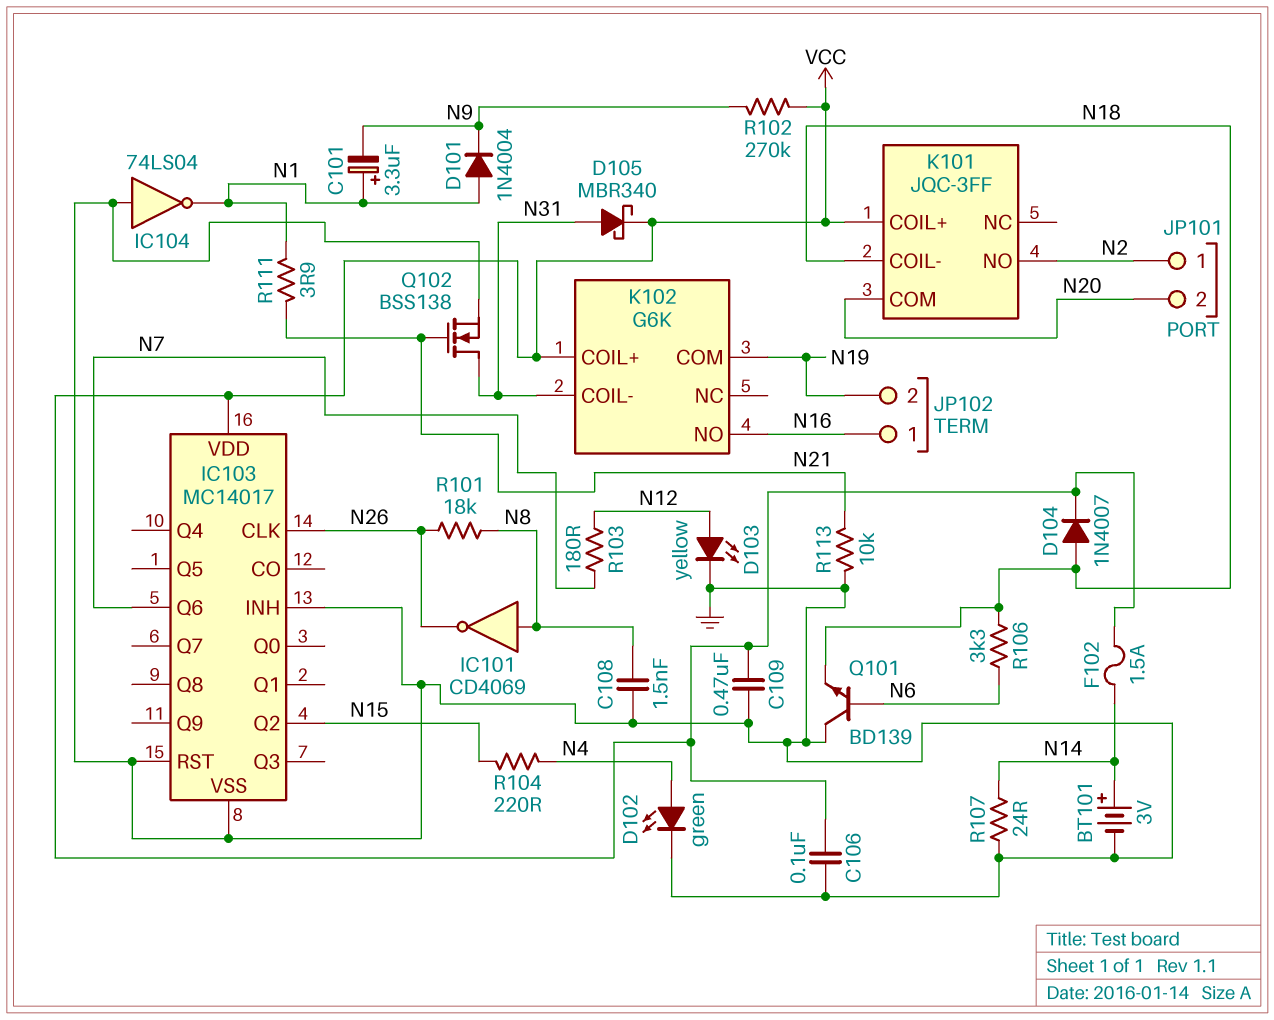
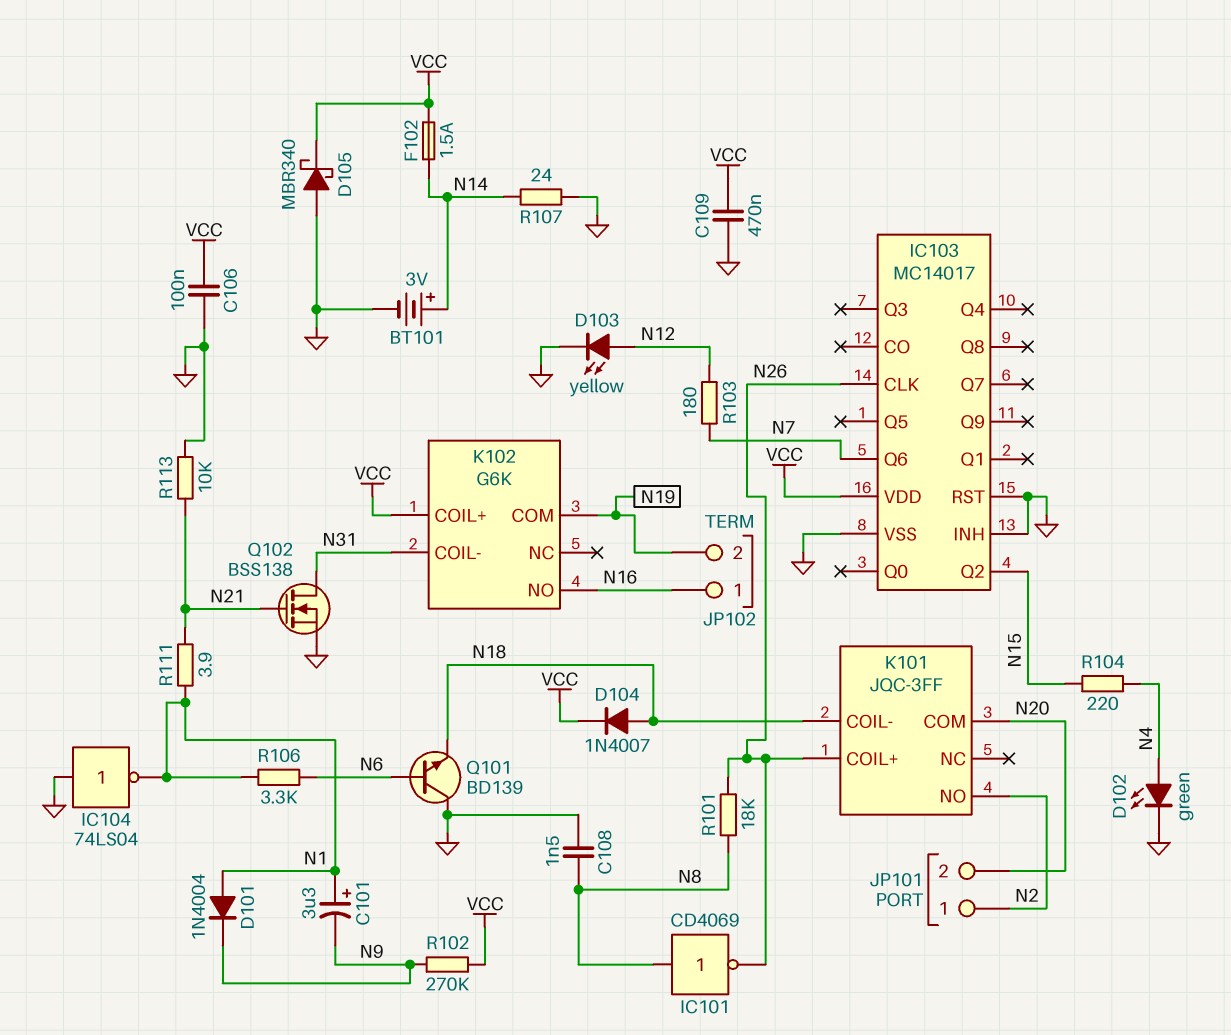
D105: schottky MBR340 (A N31, K VCC) -> schottky MBR340 (A GND, K VCC)
K101 pin COIL+: VCC -> N26
R106: 3.3k (N6, N18) -> 3.3k (N1, N6)

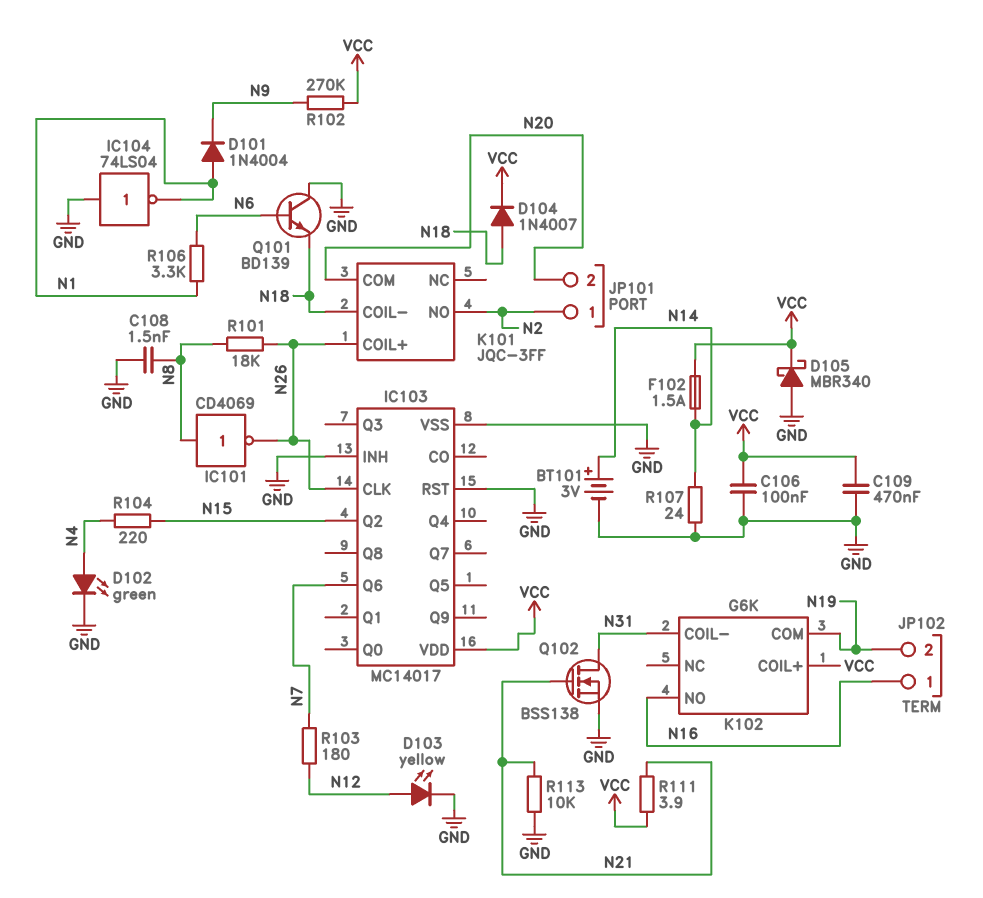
C101: 3.3uF (plus N1, minus N9) -> none
R111: 3.9 (N1, N21) -> 3.9 (N21, VCC)

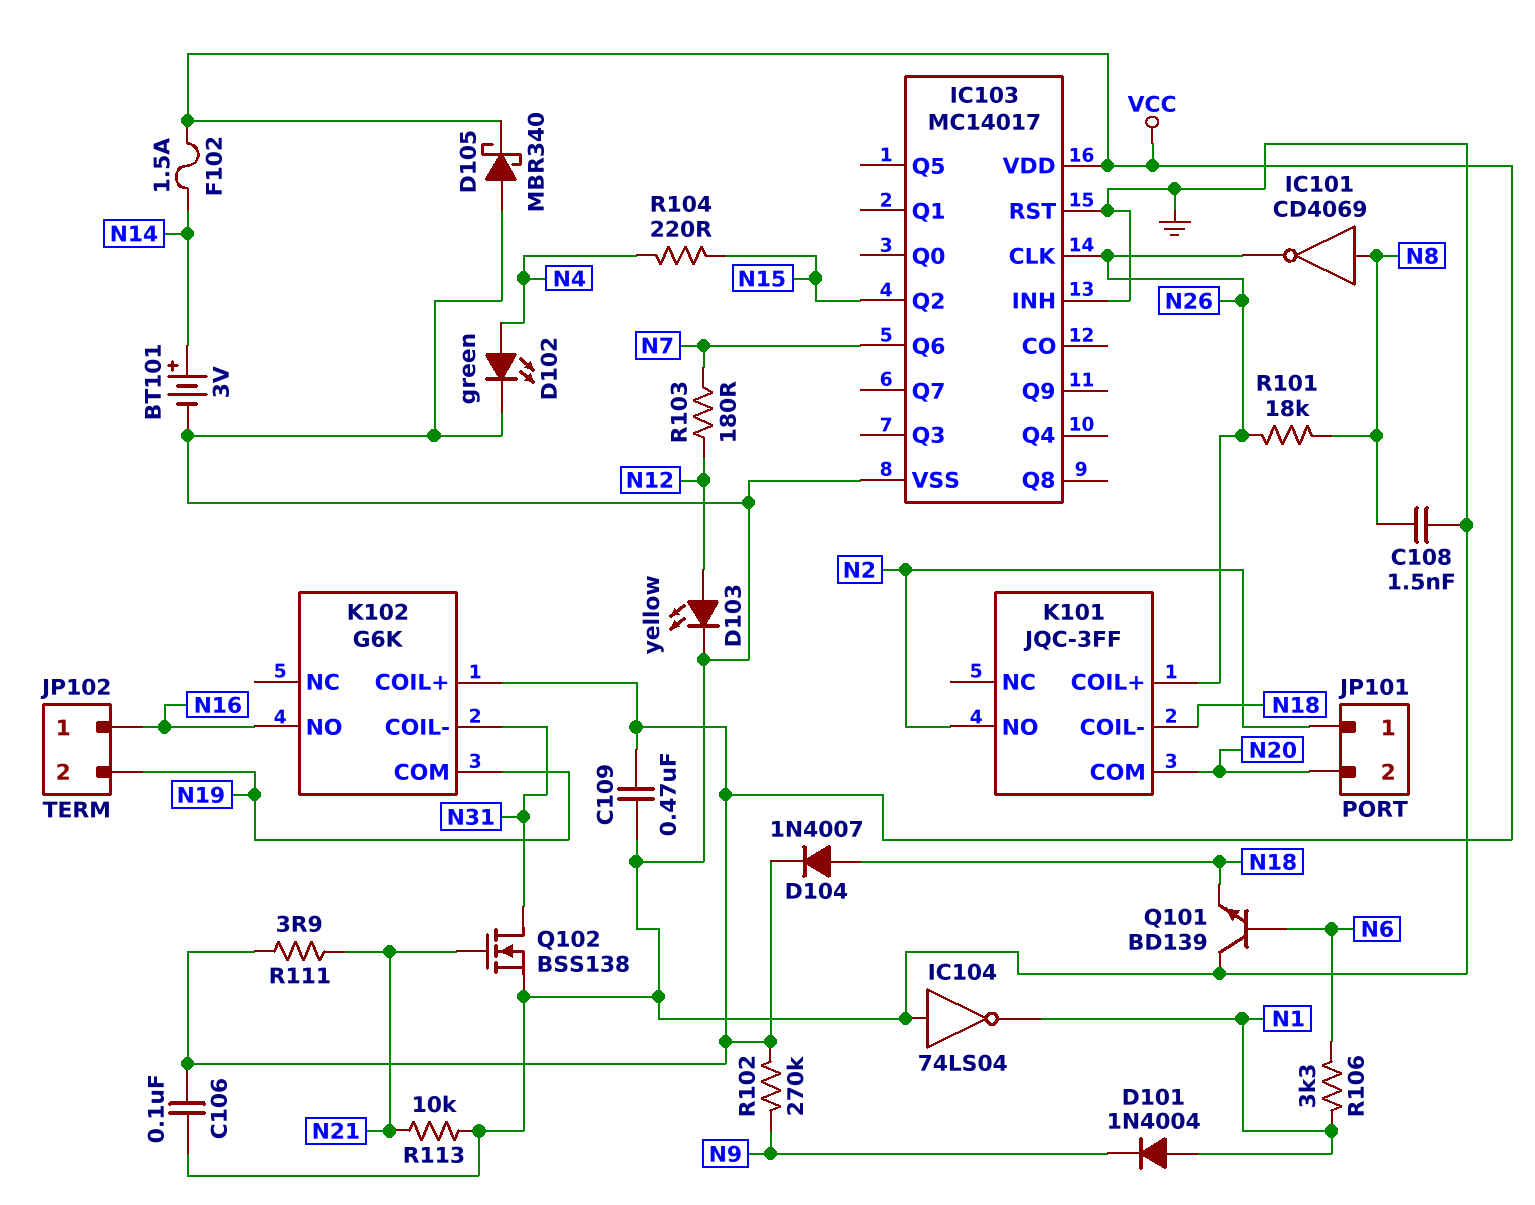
R107: 24 (GND, N14) -> none

